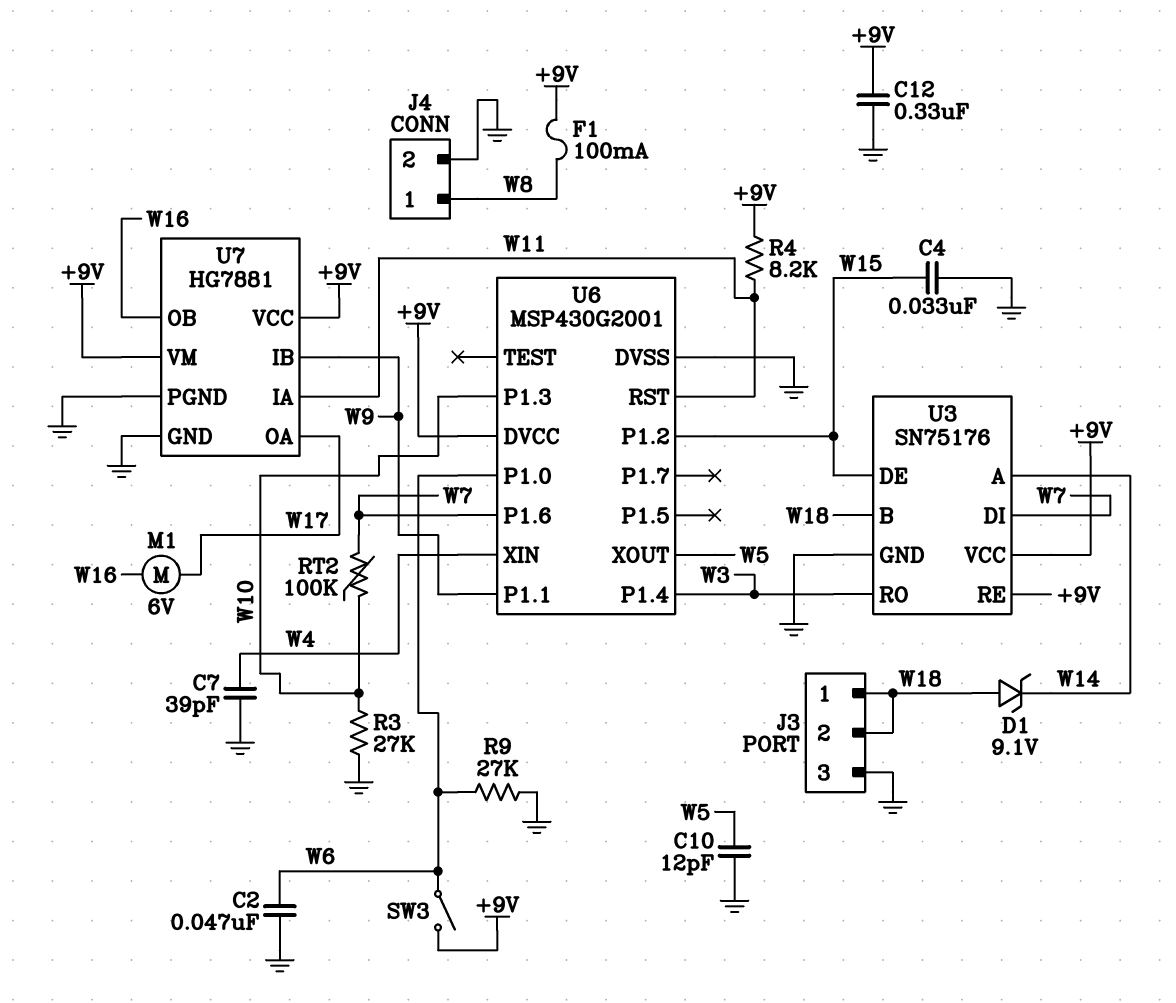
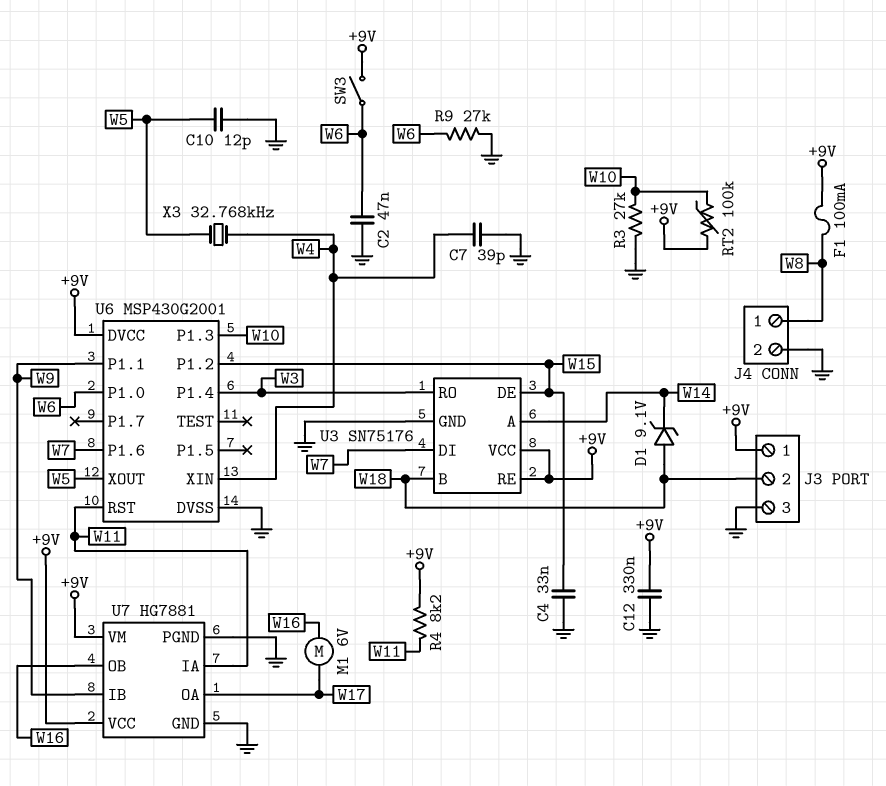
J3 pin 1: W18 -> +9V
RT2: 100k (W7, W10) -> 100k (+9V, W10)
X3: none -> 32.768kHz (W4, W5)

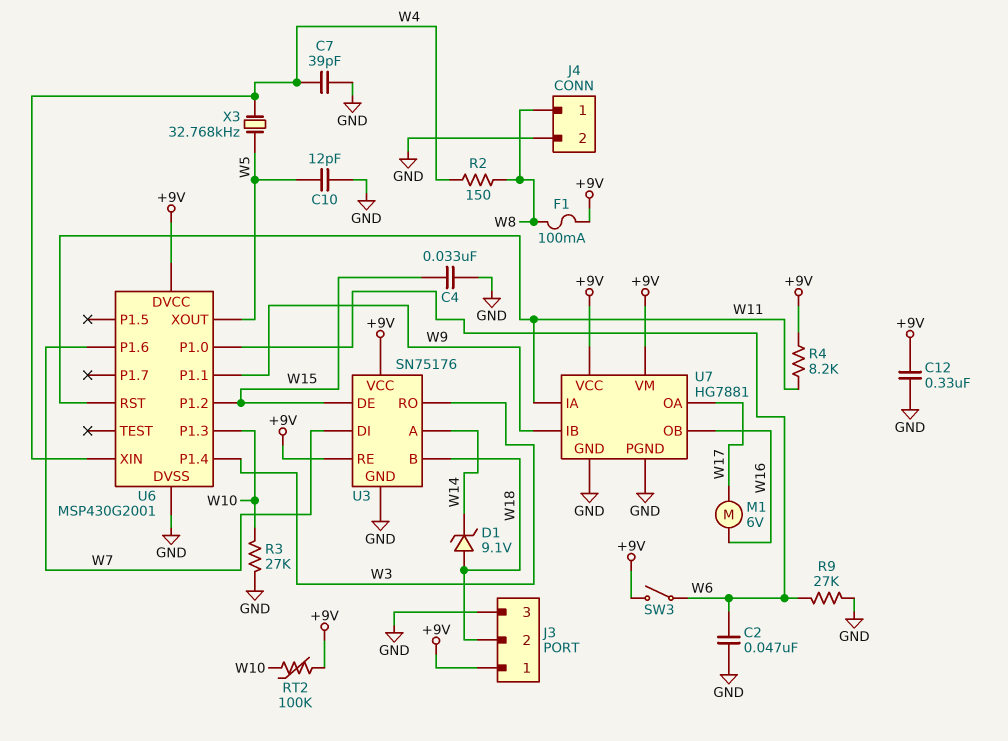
R2: none -> 150 (W4, W8)

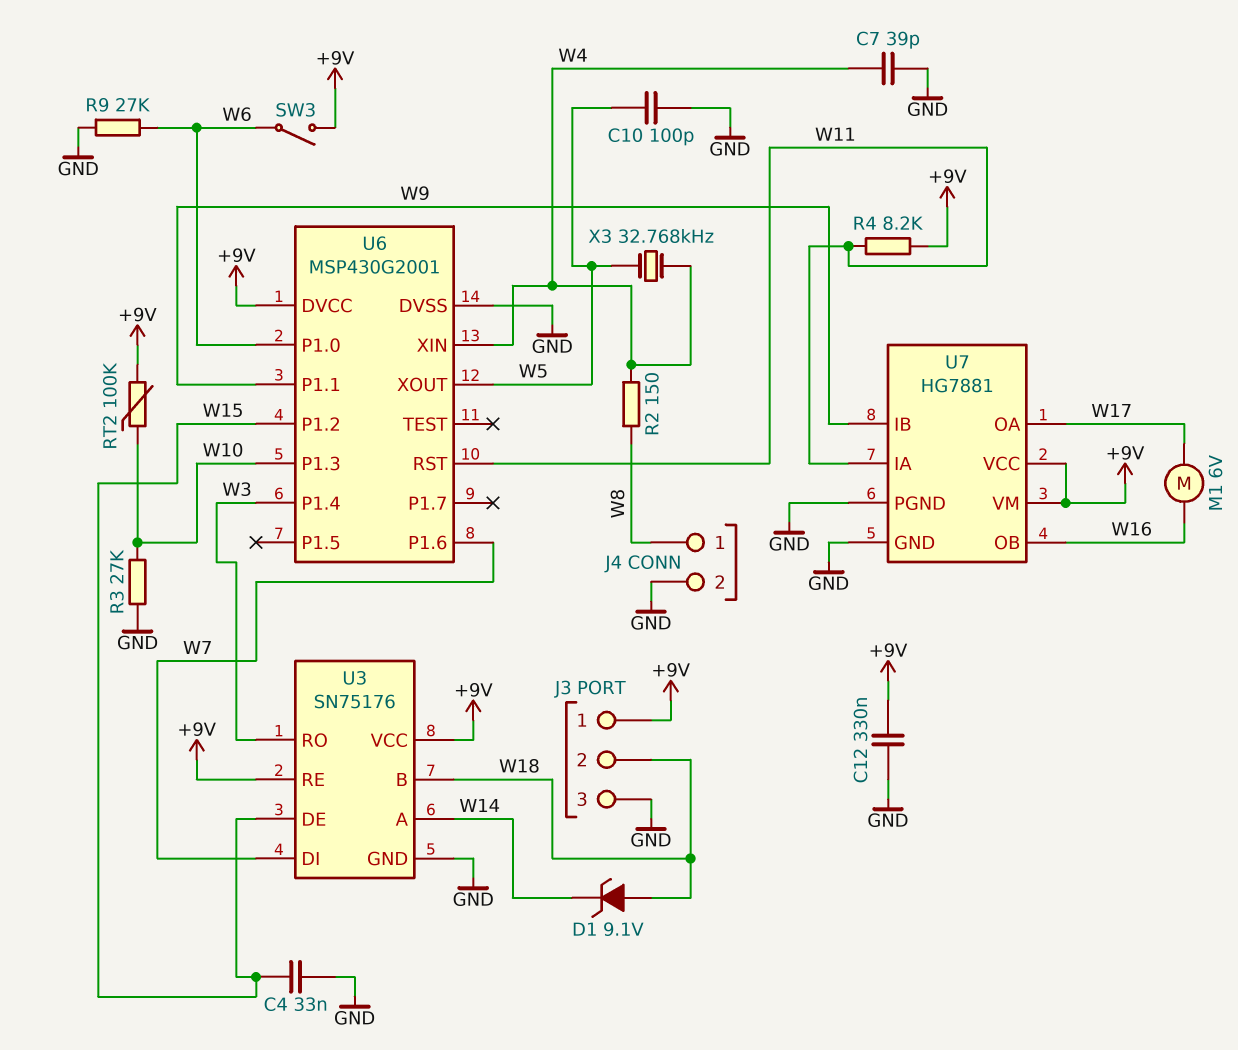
C2: 47nF (GND, W6) -> none
C10: 12pF (GND, W5) -> 100pF (GND, W5)
F1: 100mA (+9V, W8) -> none

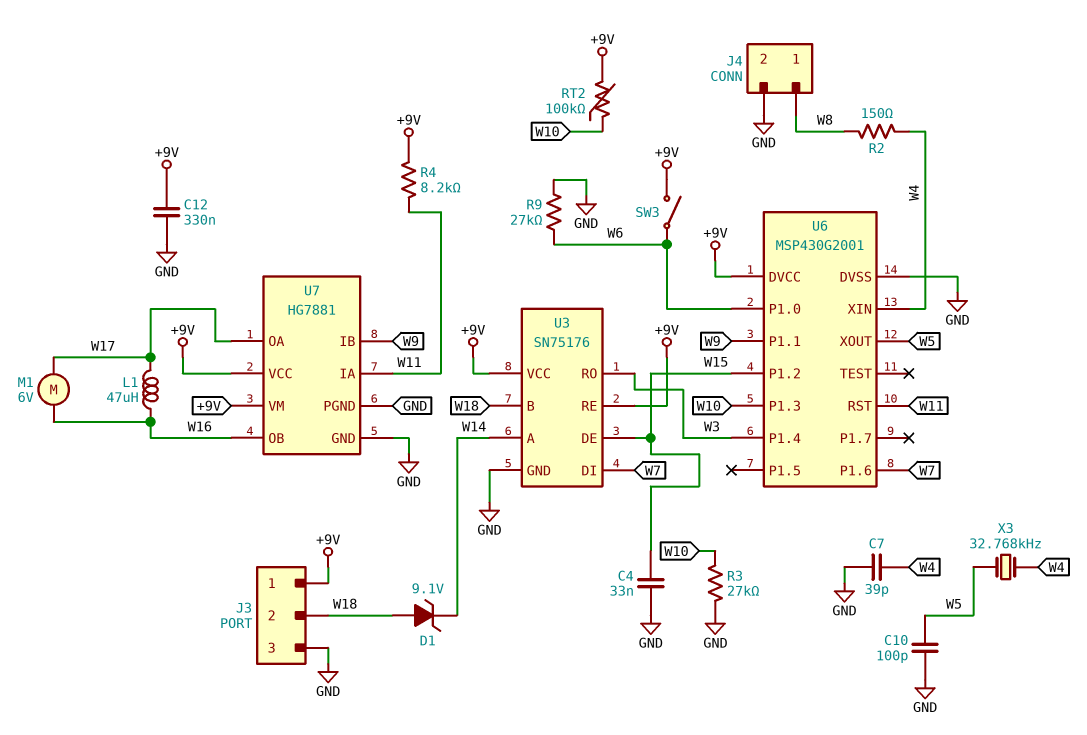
L1: none -> 47uH (W16, W17)

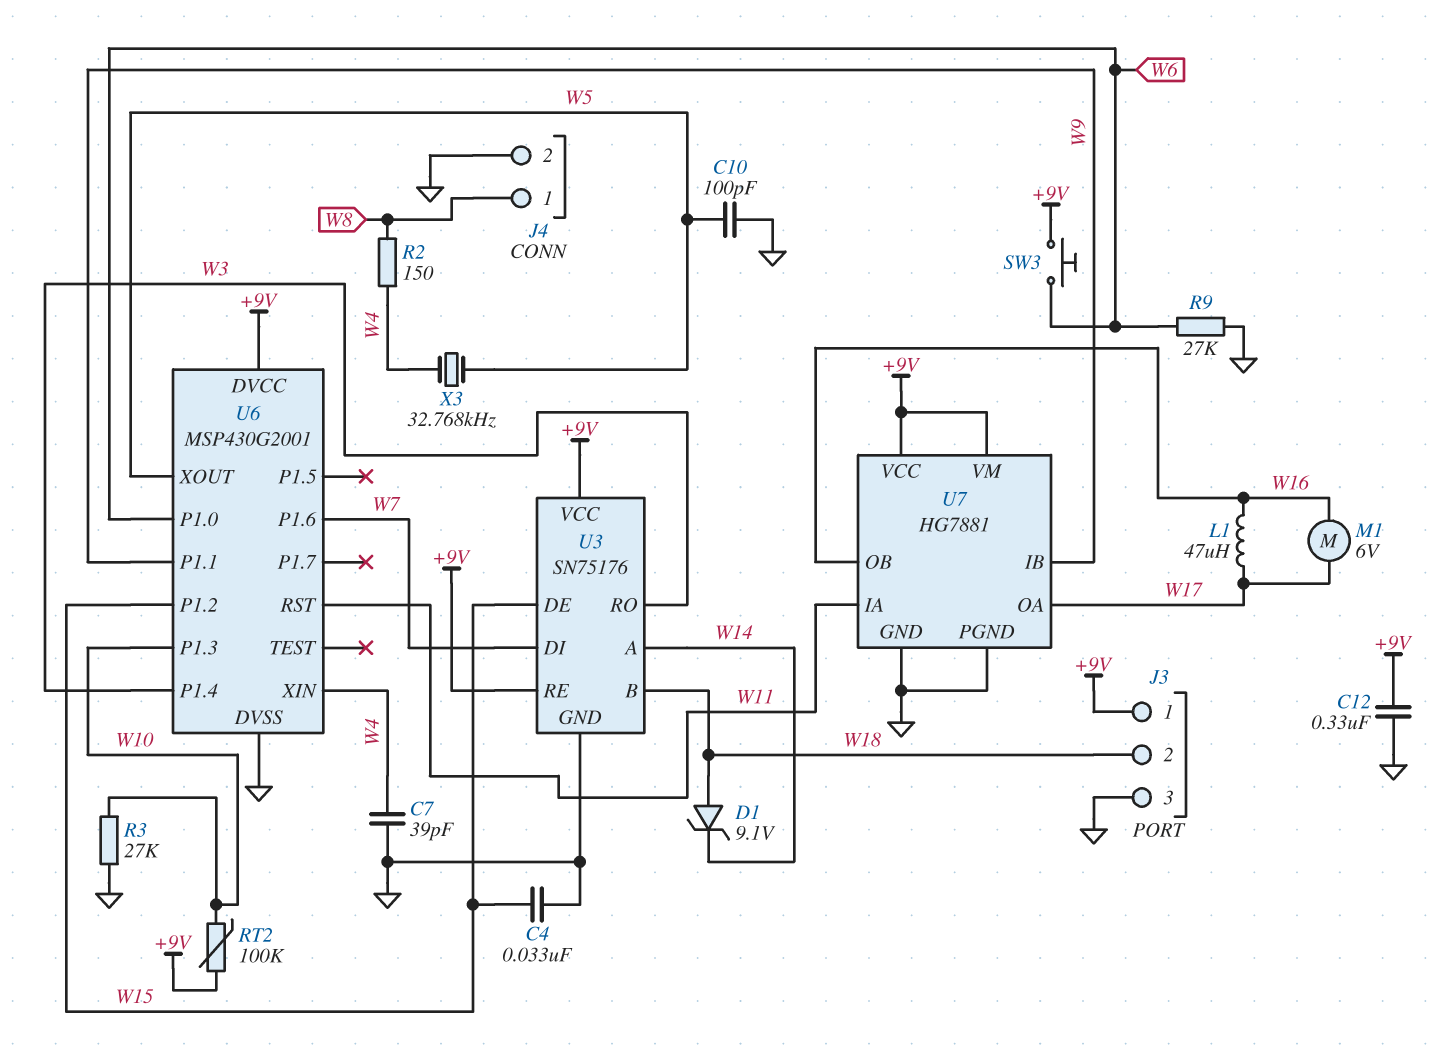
R4: 8.2k (+9V, W11) -> none
SW3: switch (+9V, W6) -> button (+9V, W6)

